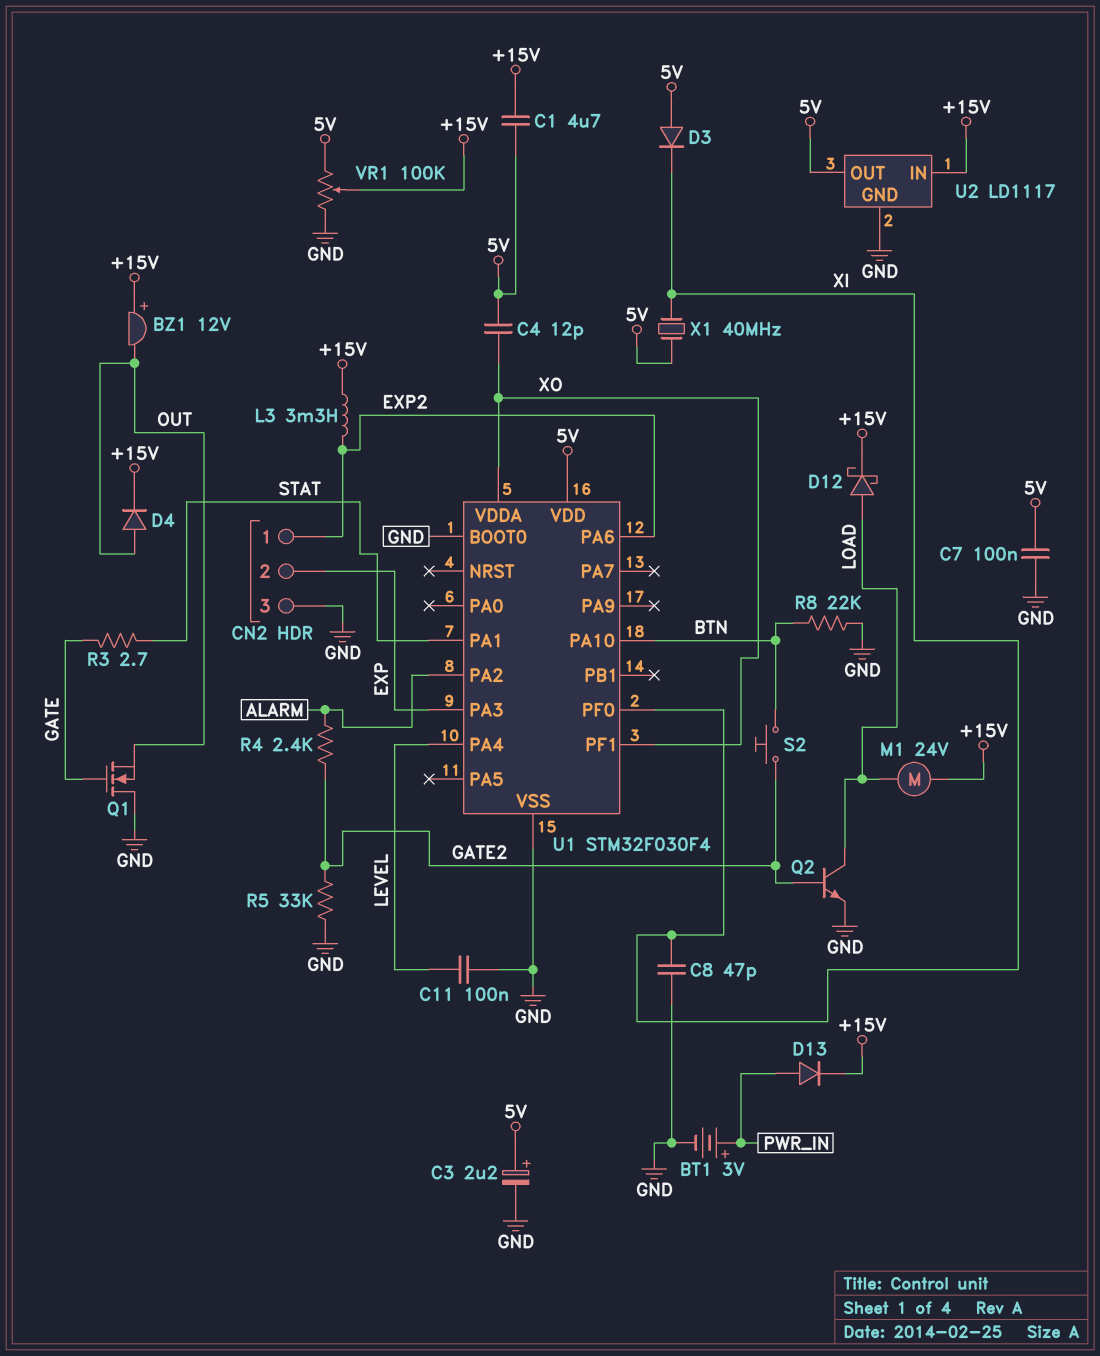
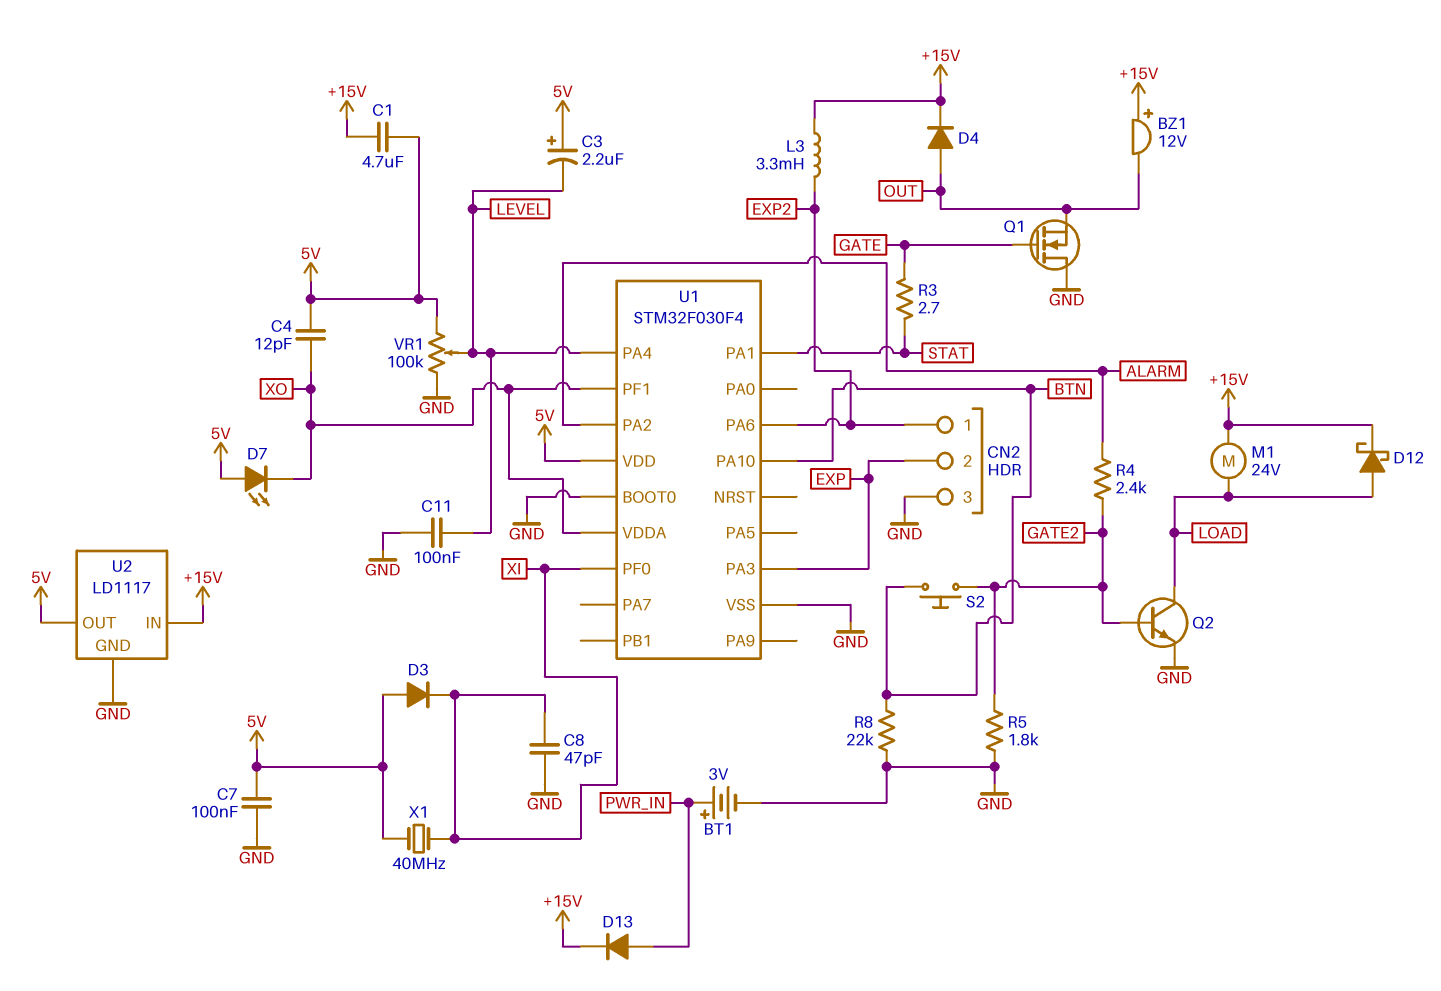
C3: 2.2uF (plus 5V, minus GND) -> 2.2uF (plus 5V, minus LEVEL)
D7: none -> LED (A 5V, K XO)
R5: 33k (GATE2, GND) -> 1.8k (GATE2, GND)
VR1: 100k (5V, GND, wiper +15V) -> 100k (5V, GND, wiper LEVEL)

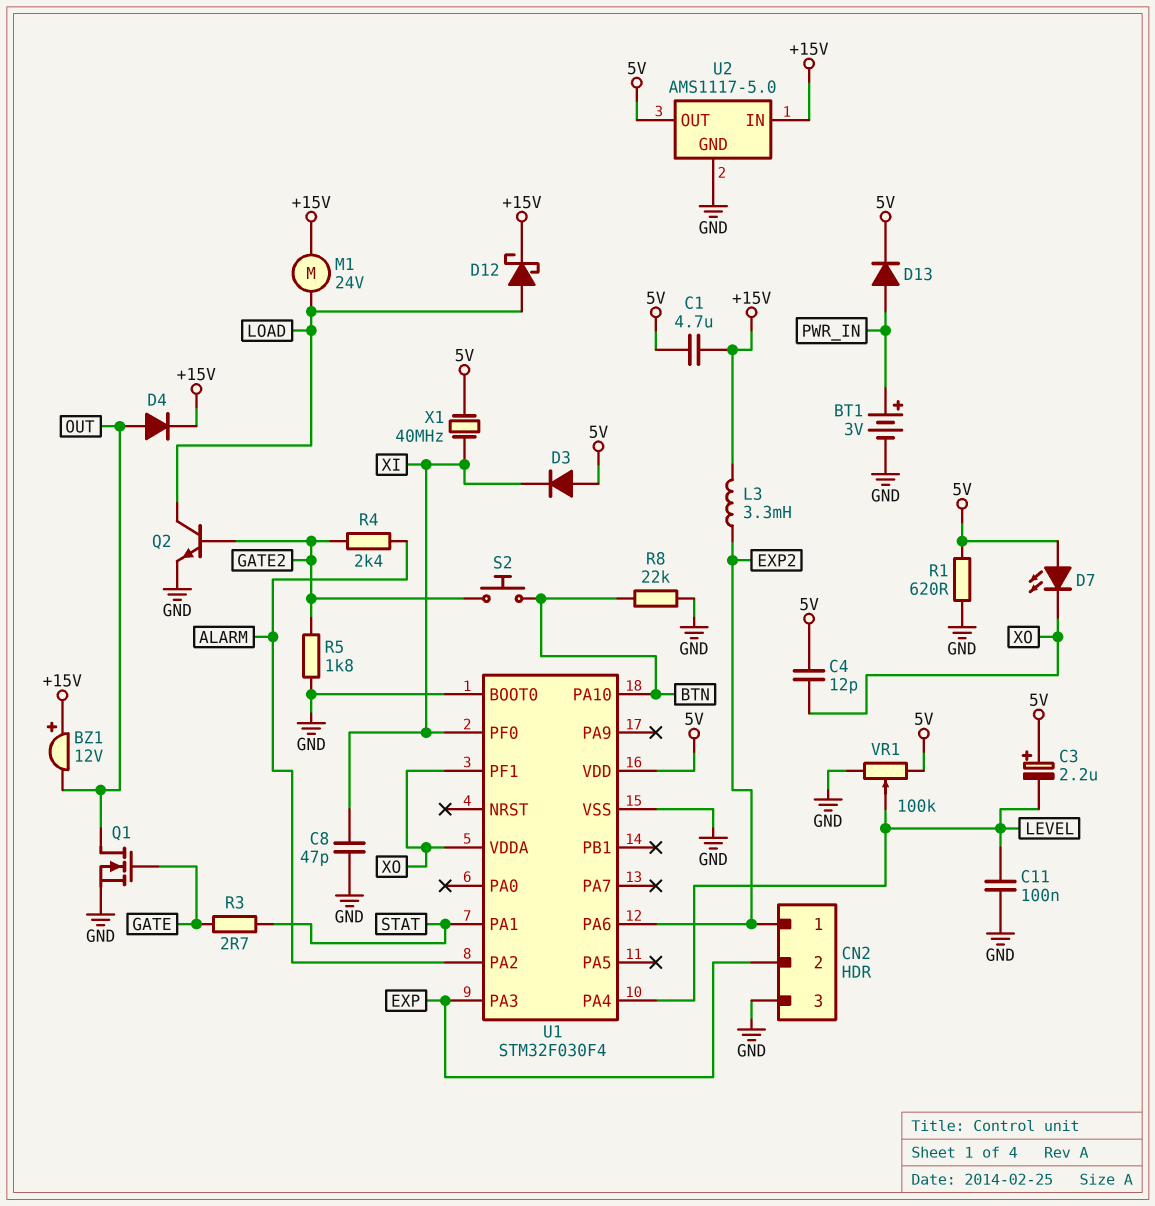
C7: 100nF (5V, GND) -> none
D13: diode (A PWR_IN, K +15V) -> diode (A PWR_IN, K 5V)
Q1: NMOS (G GATE, D GND, S OUT) -> NMOS (G GATE, D OUT, S GND)
R1: none -> 620 (5V, GND)
U2: LD1117 -> AMS1117-5.0

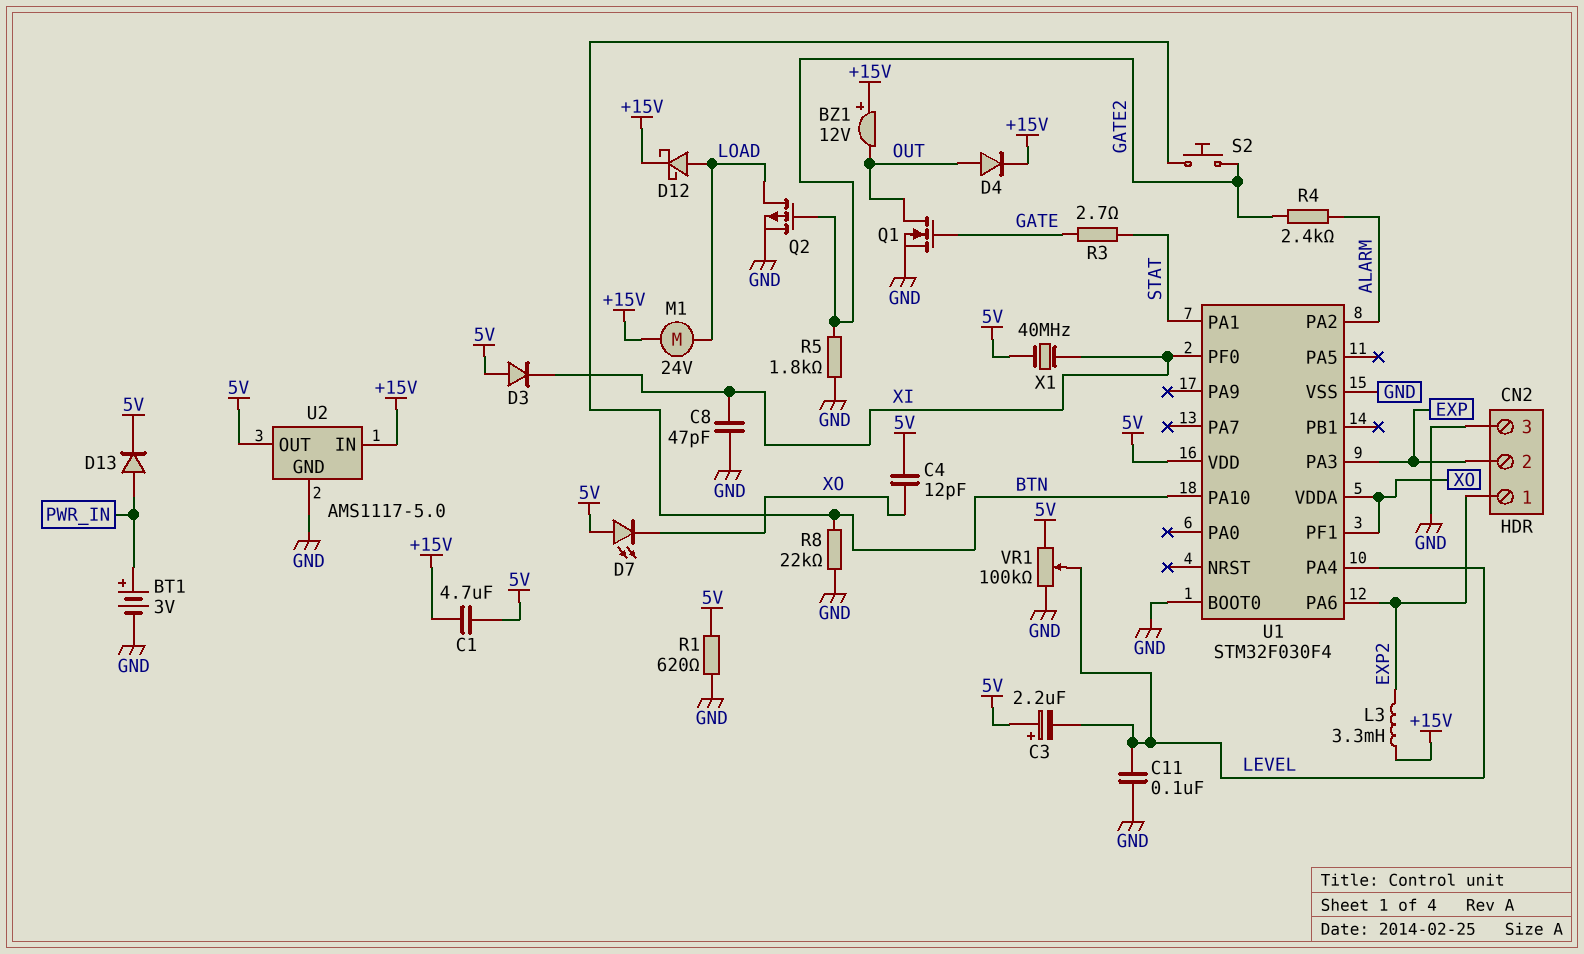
Q2: NPN (B GATE2, C LOAD, E GND) -> PMOS (G GATE2, D LOAD, S GND)

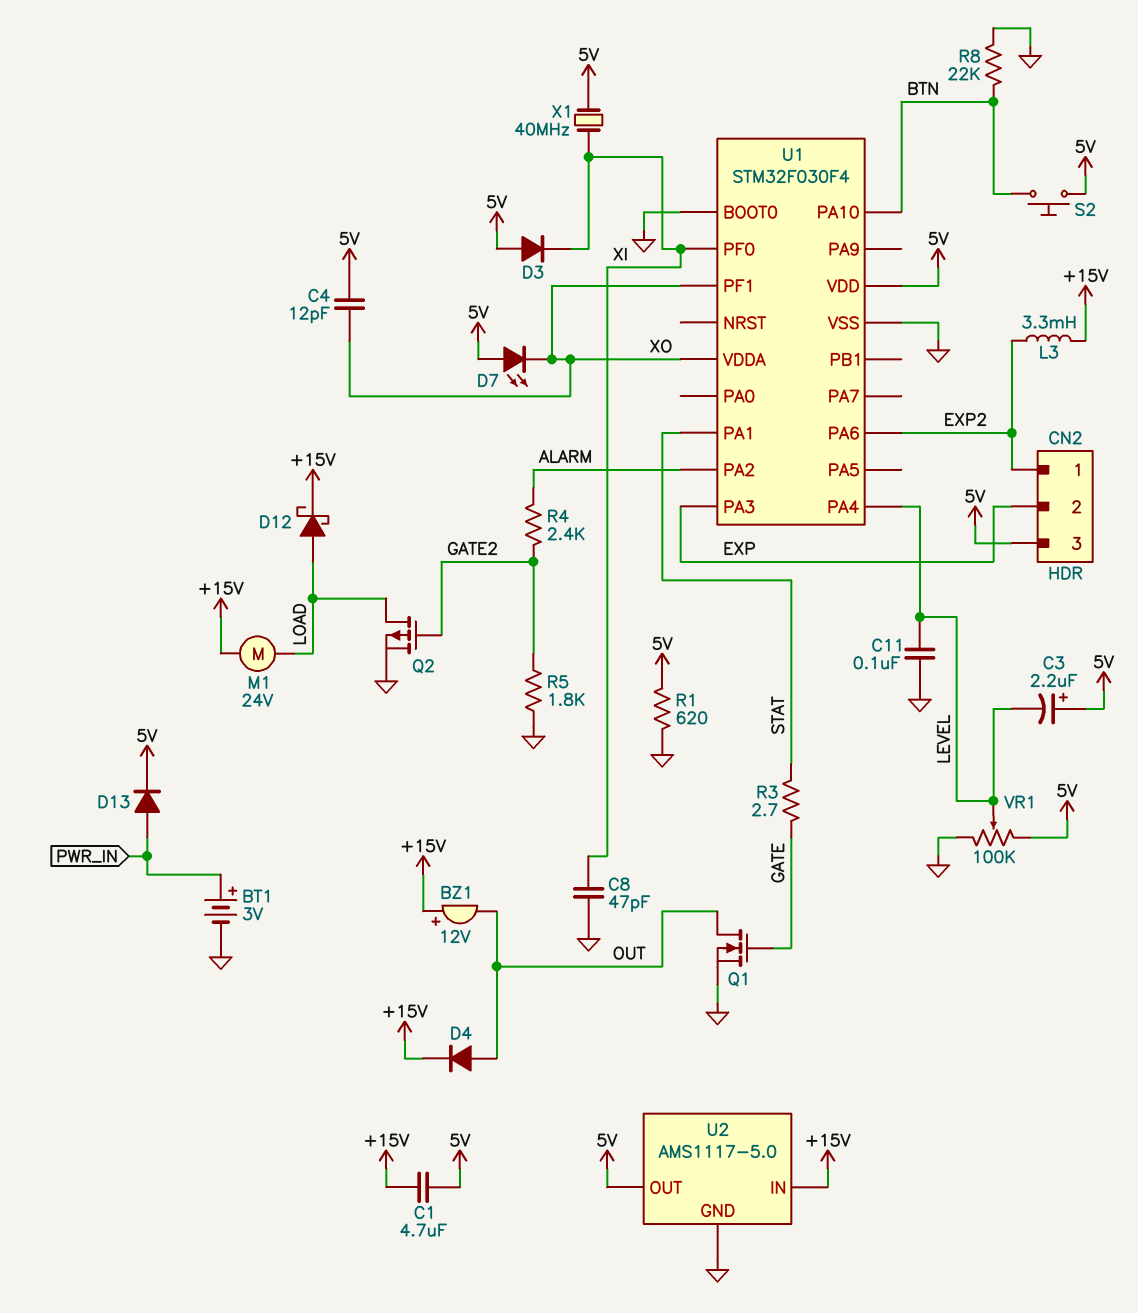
CN2 pin 3: GND -> 5V
S2: button (BTN, GATE2) -> button (5V, BTN)

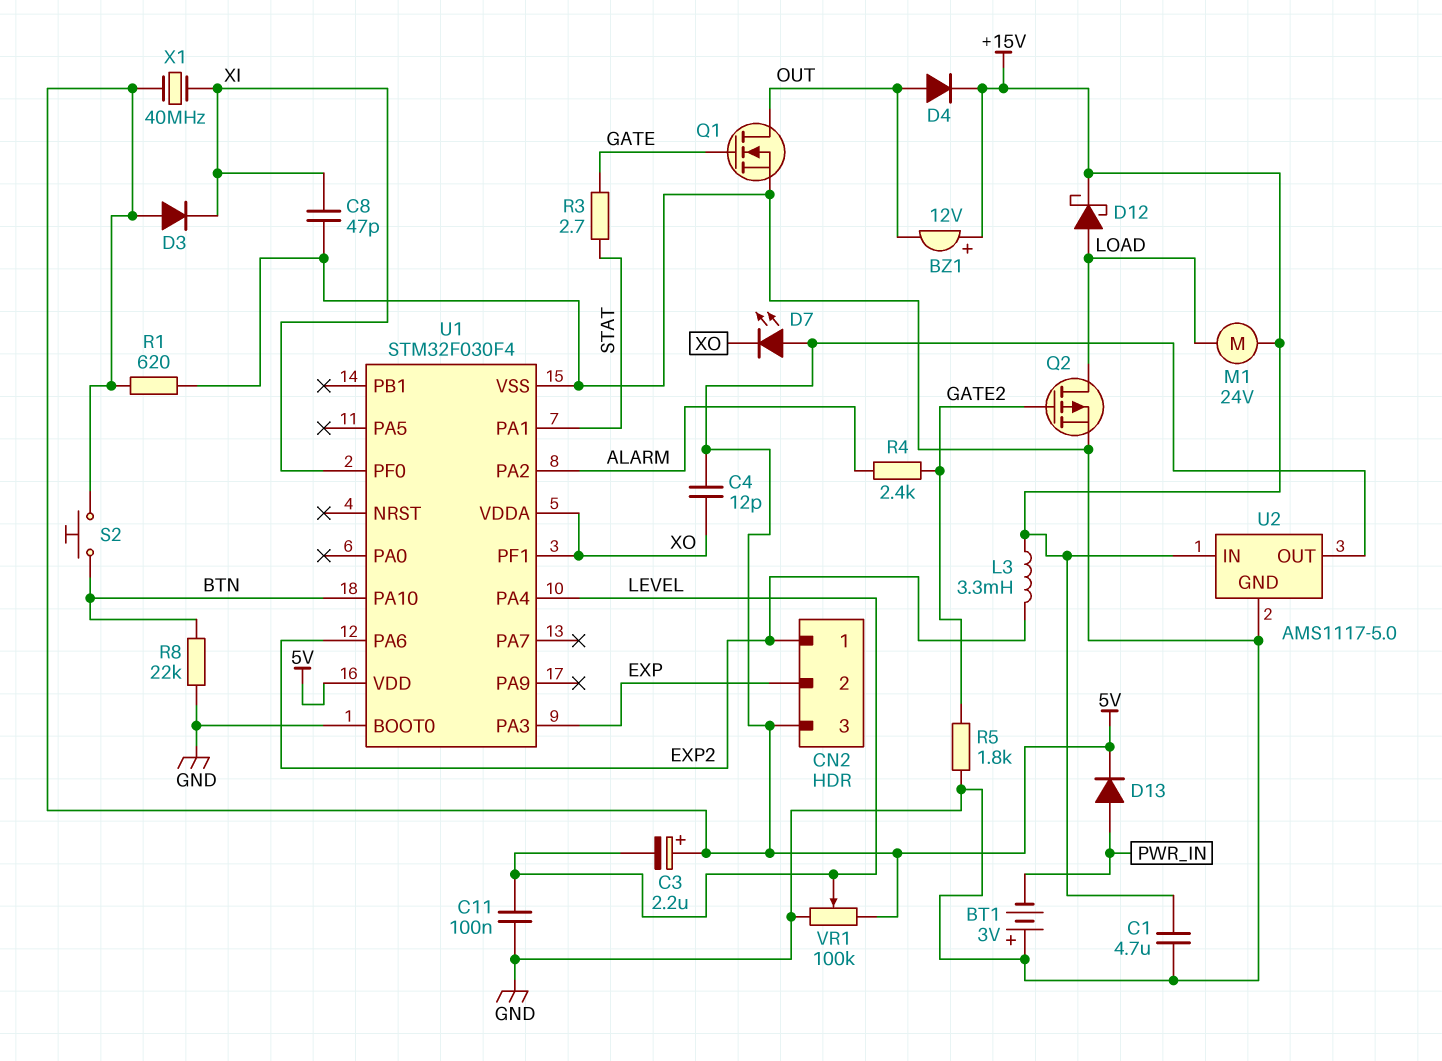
BT1: 3V (plus PWR_IN, minus GND) -> 3V (plus GND, minus PWR_IN)
C1: 4.7uF (+15V, 5V) -> 4.7uF (+15V, GND)

